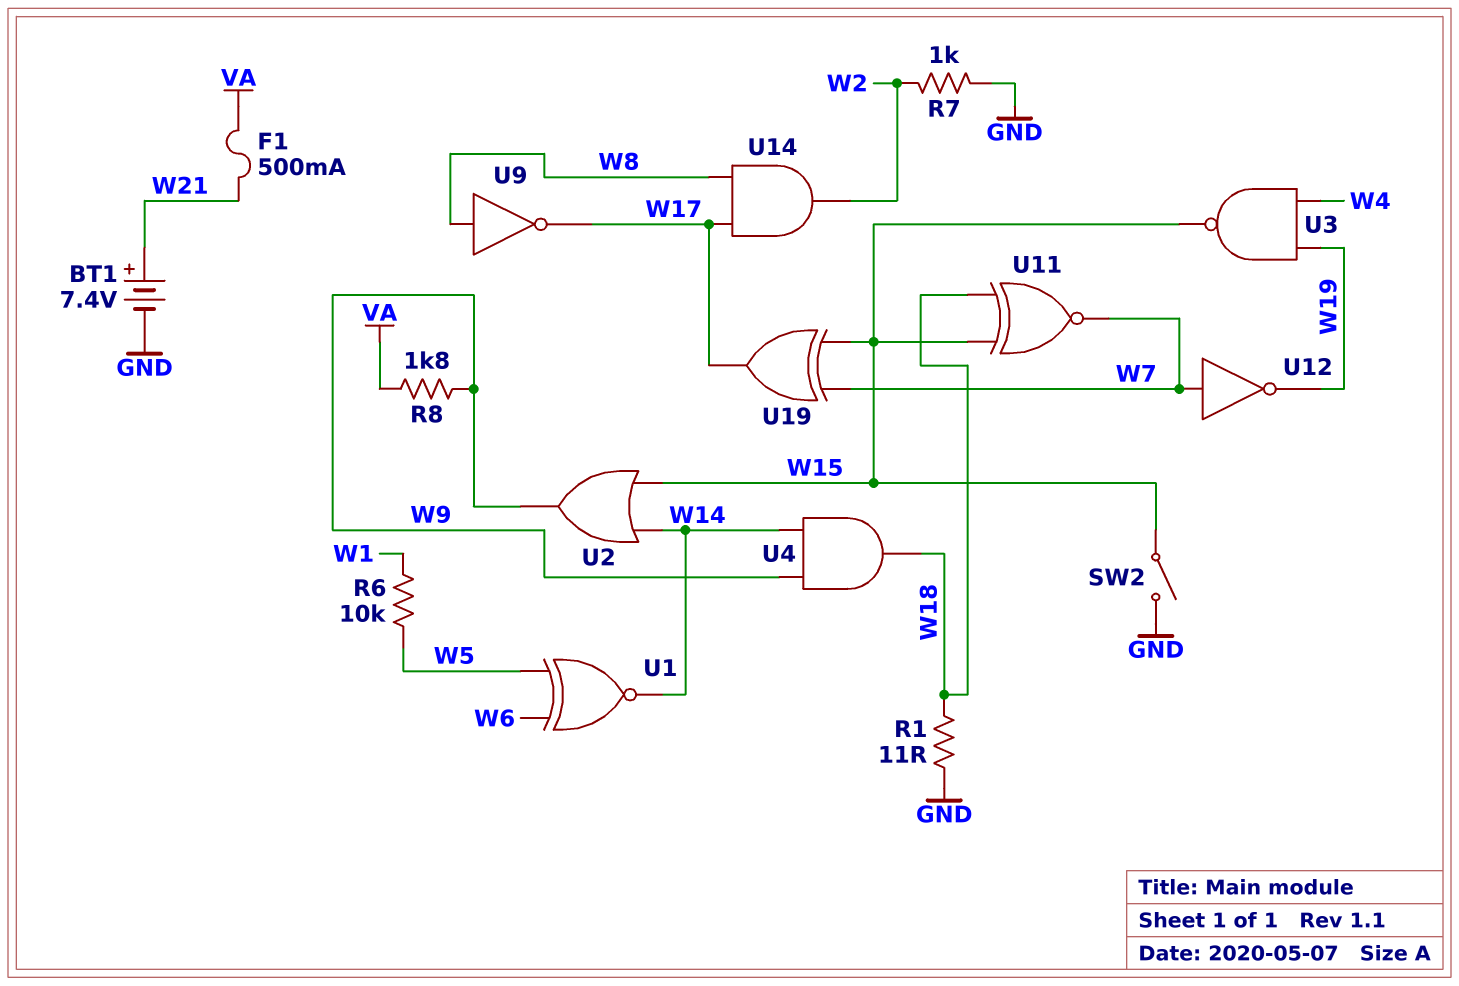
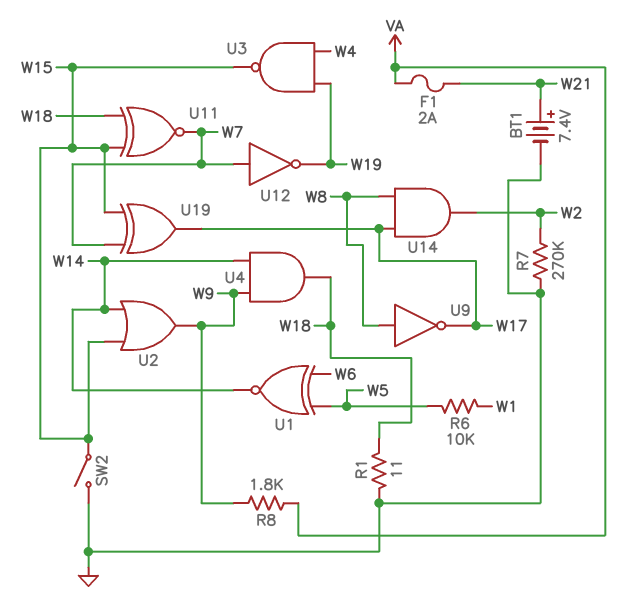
F1: 500mA (VA, W21) -> 2A (VA, W21)
R7: 1k (GND, W2) -> 270k (GND, W2)

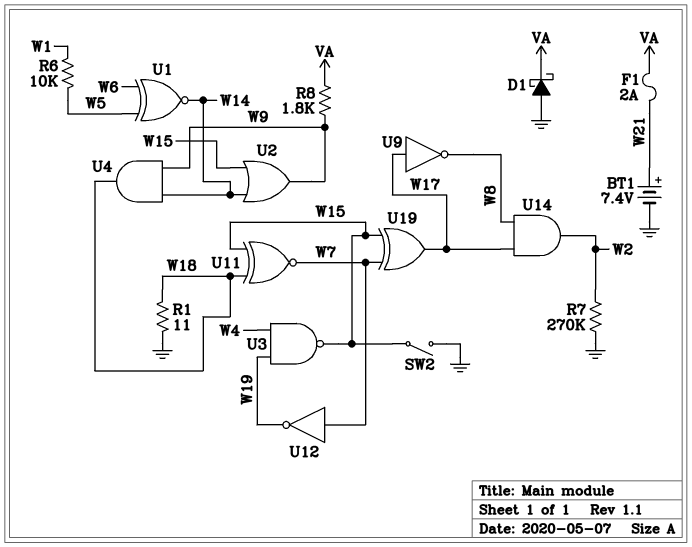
D1: none -> schottky (A GND, K VA)
U9: NOT (in W8, out W17) -> NOT (in W17, out W8)

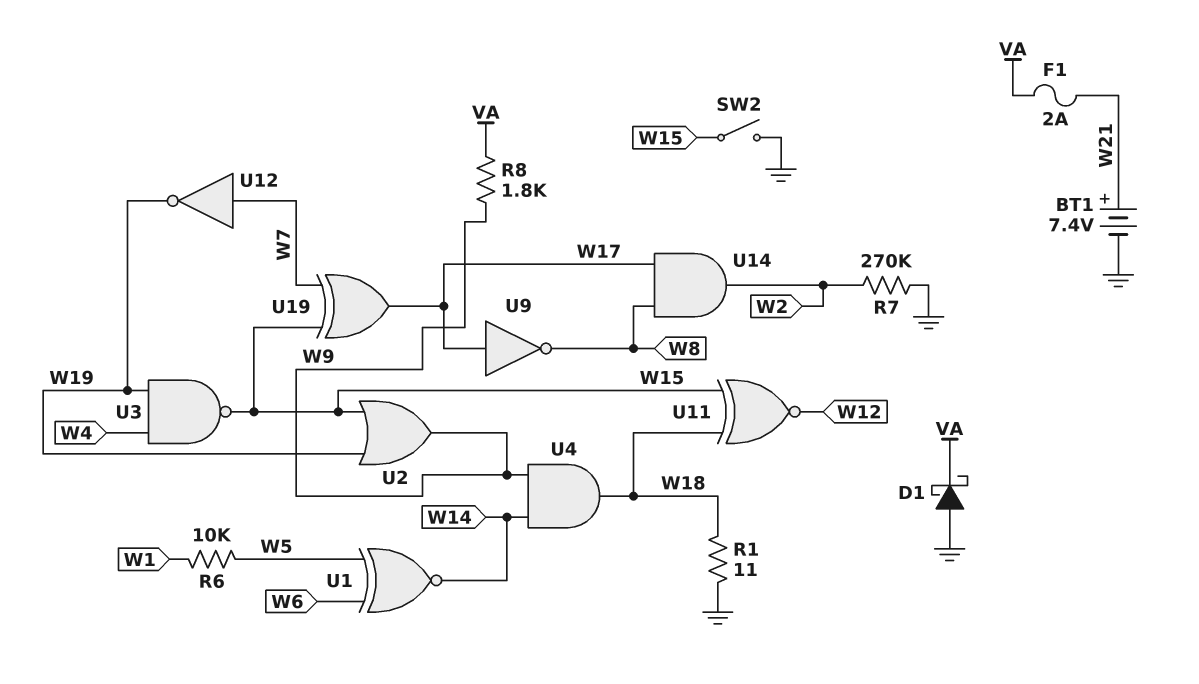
U2: OR (in W14, in W15, out W9) -> OR (in W15, in W19, out W9)
U11: XNOR (in W15, in W18, out W7) -> XNOR (in W15, in W18, out W12)

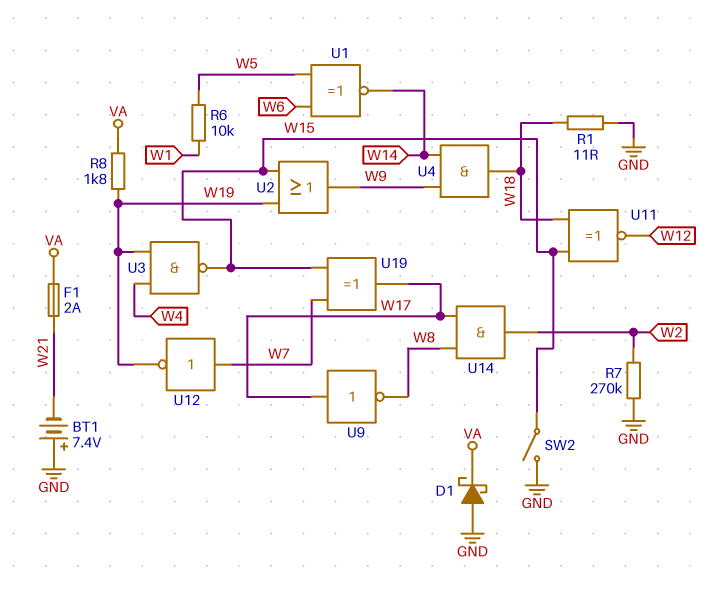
BT1: 7.4V (plus W21, minus GND) -> 7.4V (plus GND, minus W21)
R8: 1.8k (VA, W9) -> 1.8k (VA, W19)

